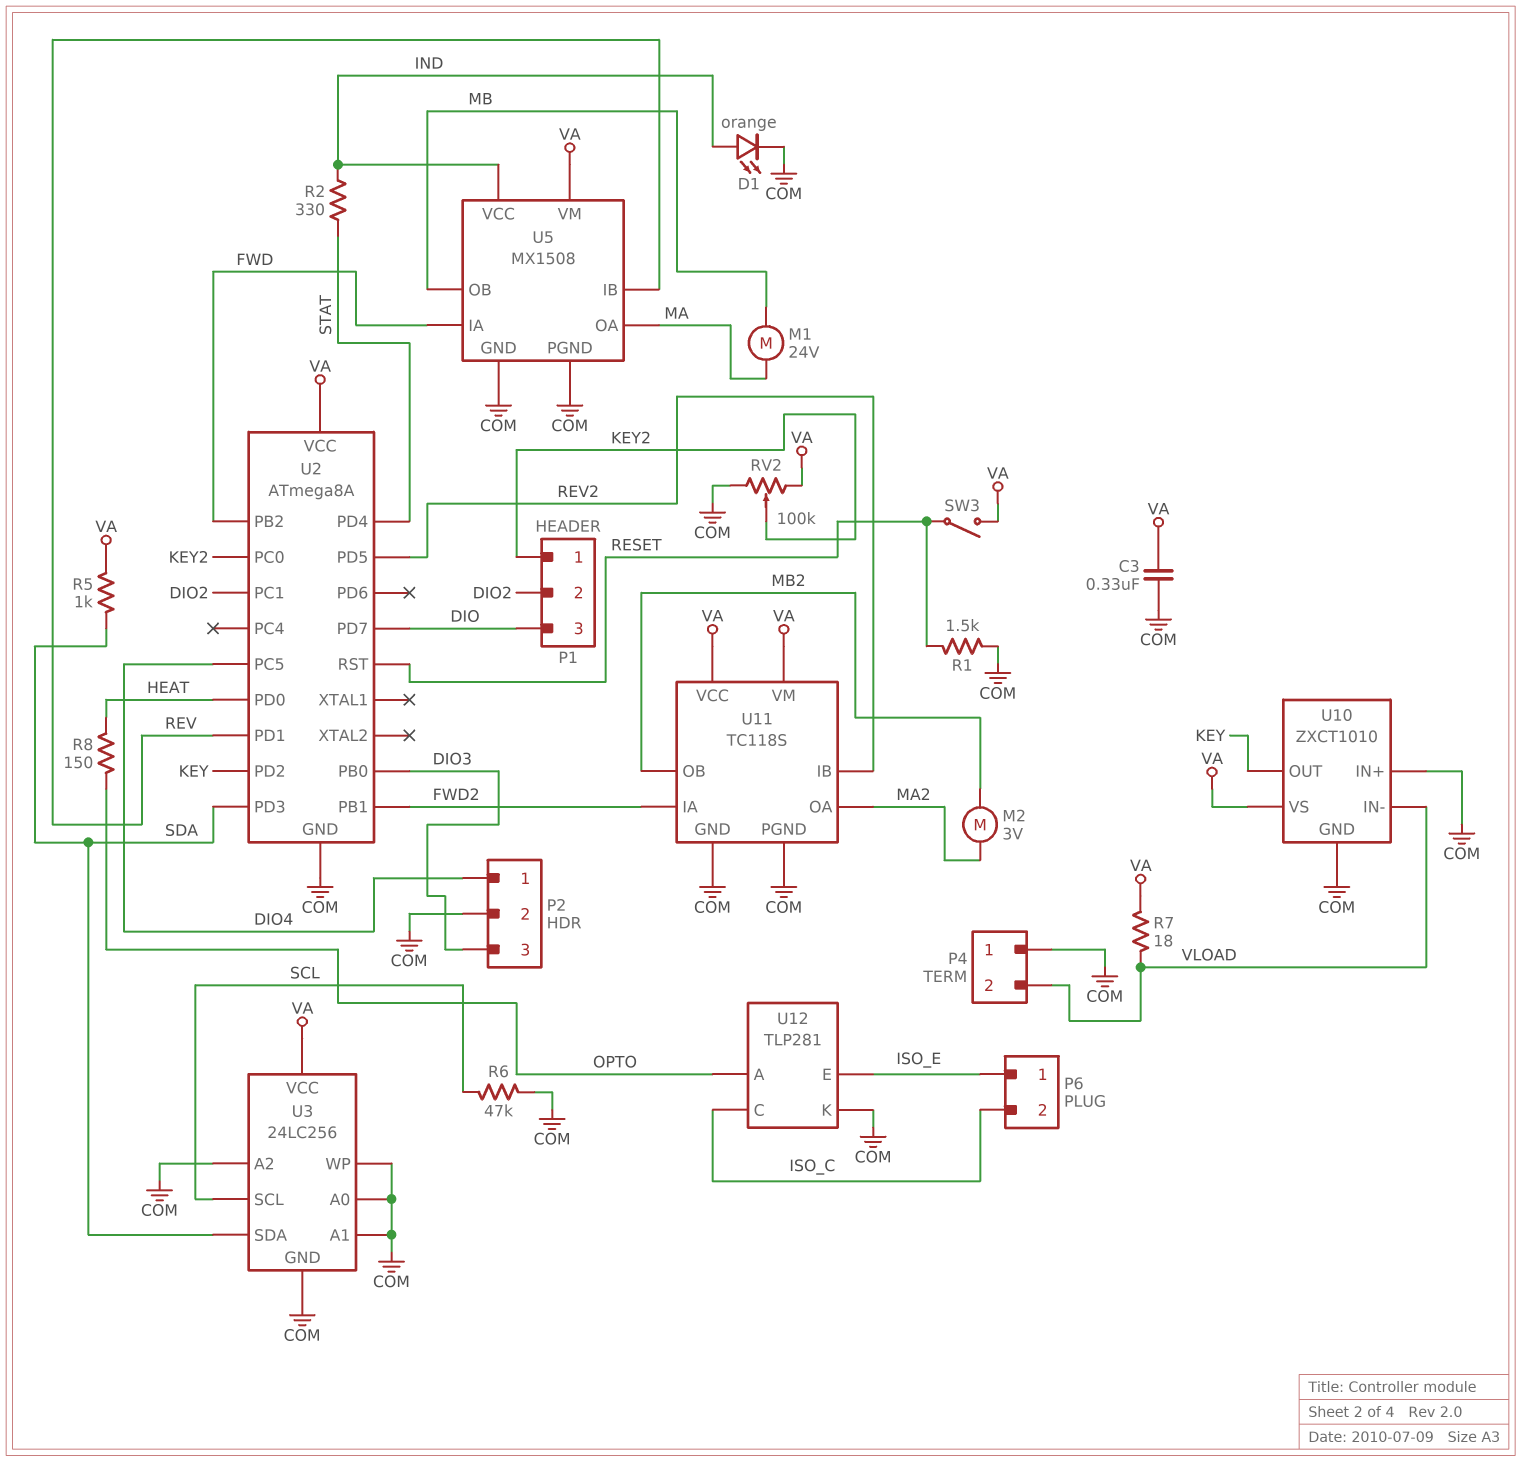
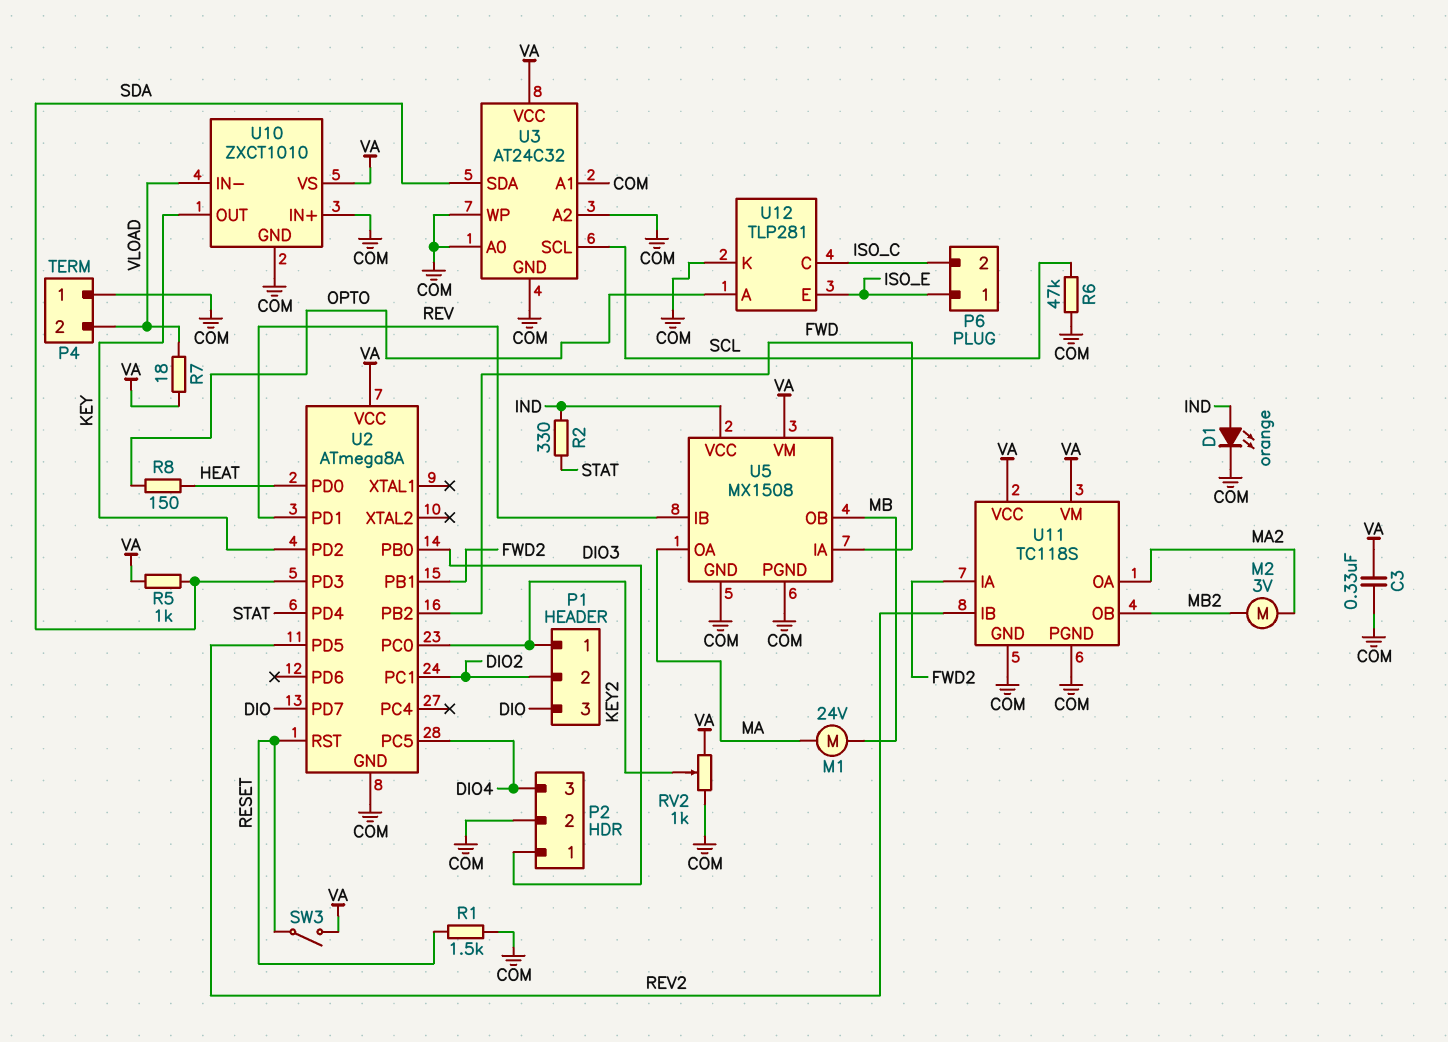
P2 pin 1: DIO4 -> DIO3
P2 pin 3: DIO3 -> DIO4
RV2: 100k (COM, VA, wiper KEY2) -> 1k (COM, VA, wiper KEY2)
U3: 24LC256 -> AT24C32

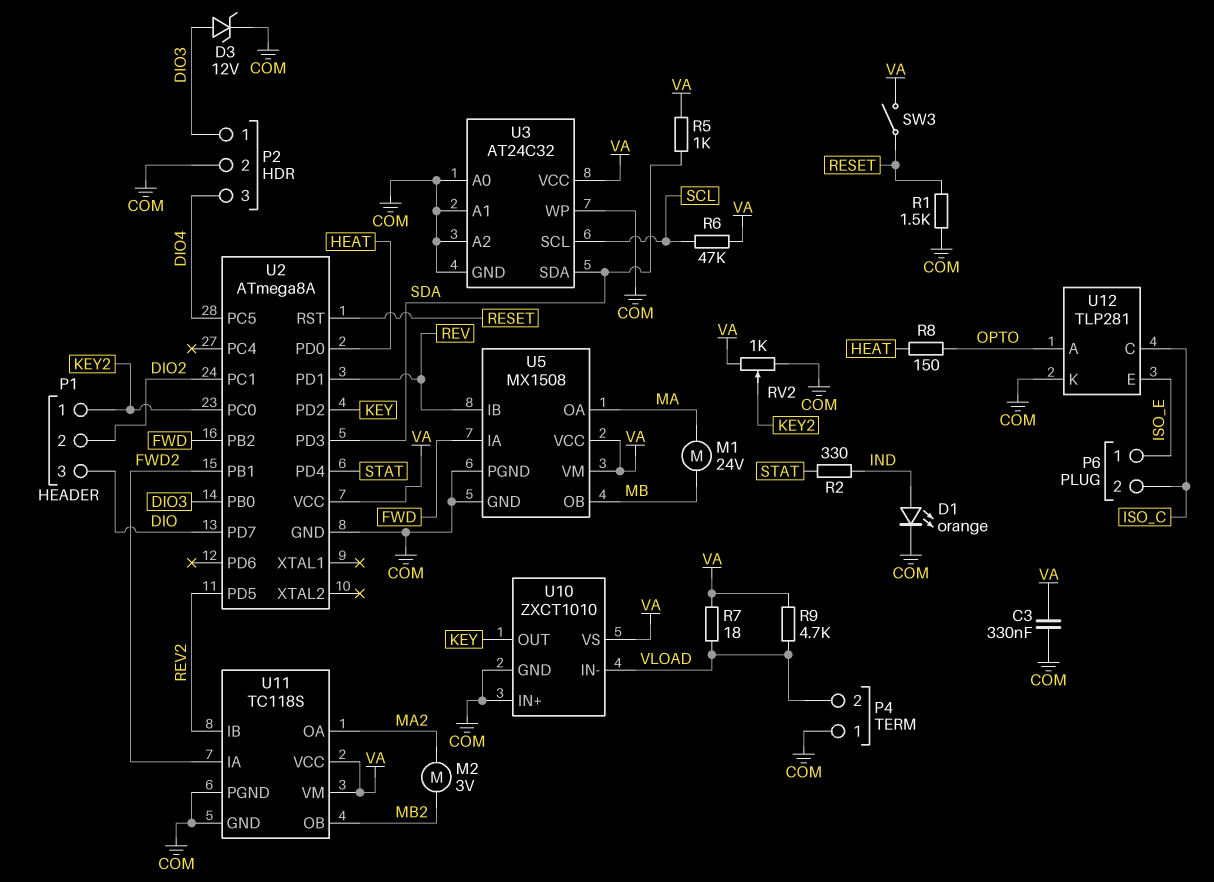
D3: none -> zener 12V (A DIO3, K COM)
R6: 47k (COM, SCL) -> 47k (SCL, VA)
R9: none -> 4.7k (VA, VLOAD)
U5 pin VCC: IND -> VA

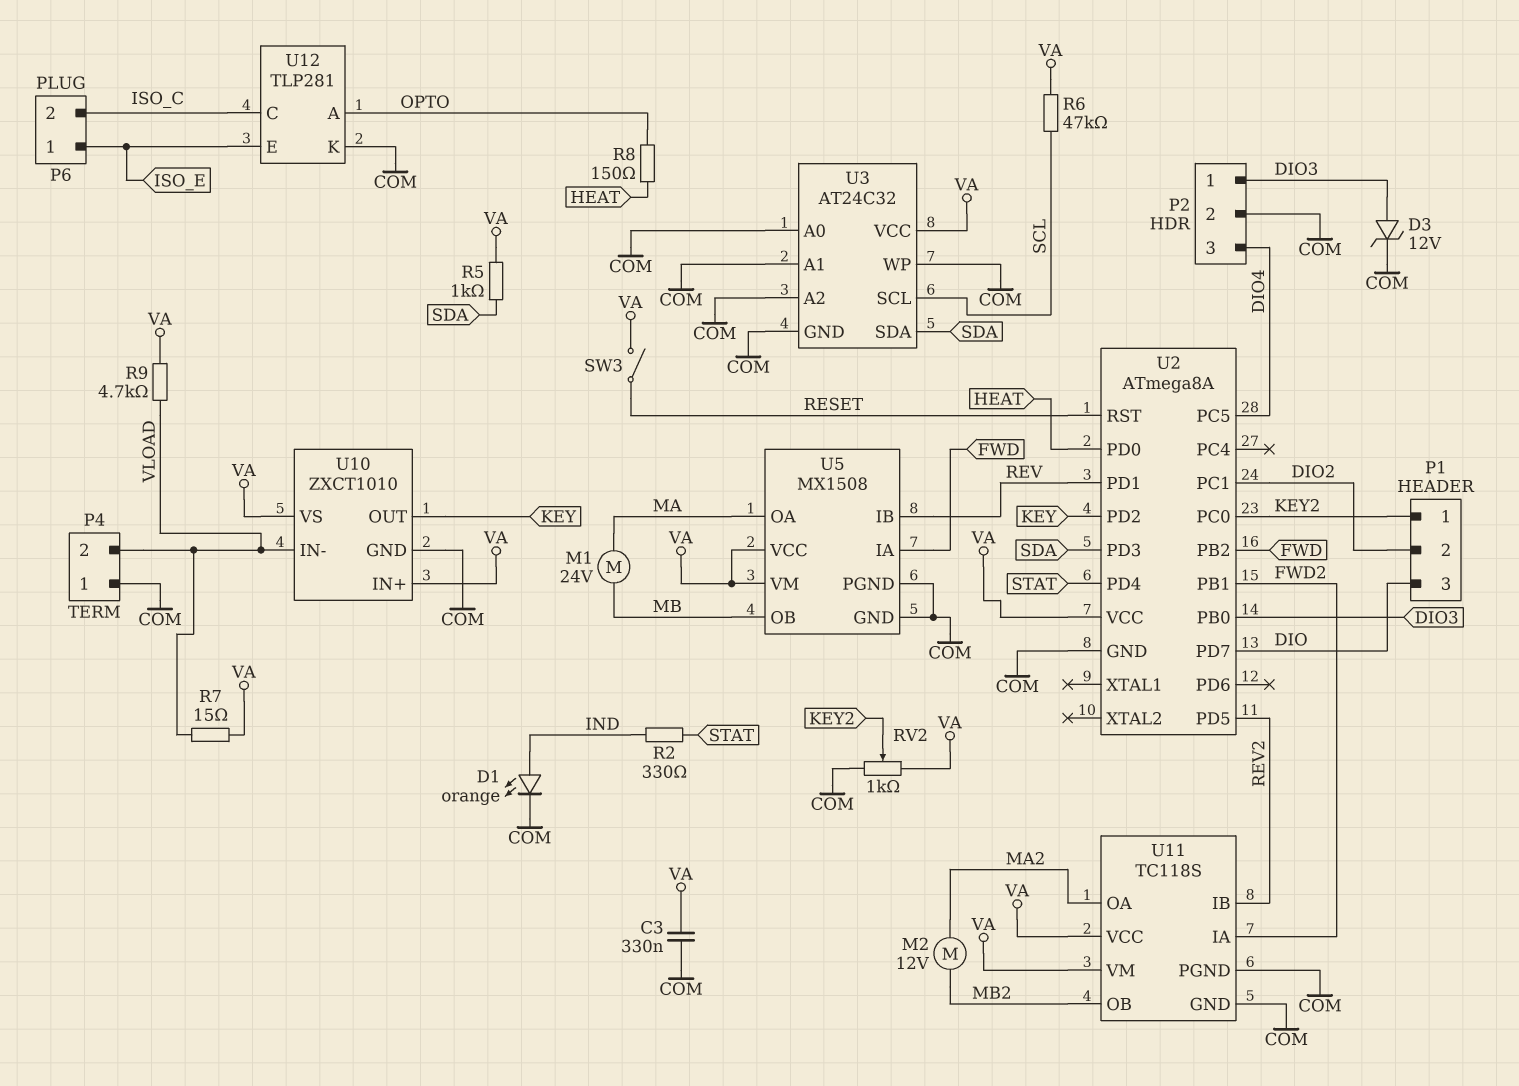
M2: motor 3V (MA2, MB2) -> motor 12V (MA2, MB2)
R1: 1.5k (COM, RESET) -> none
R7: 18 (VA, VLOAD) -> 15 (VA, VLOAD)
U10 pin IN+: COM -> VA

